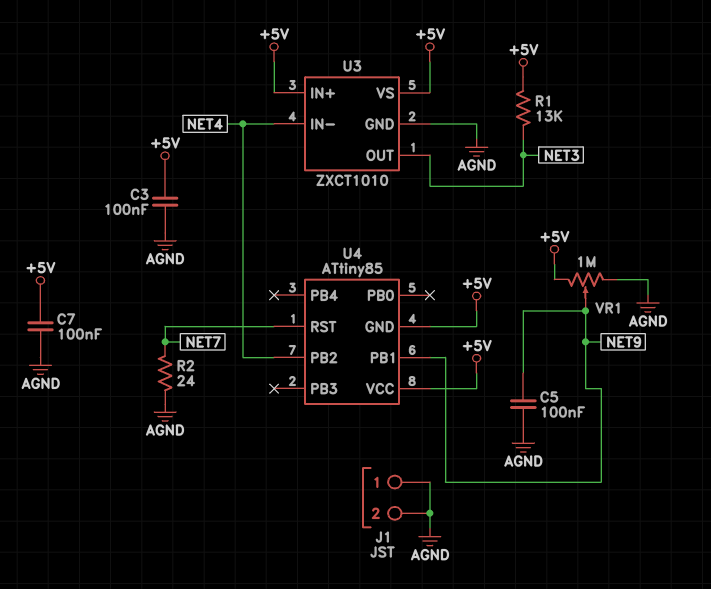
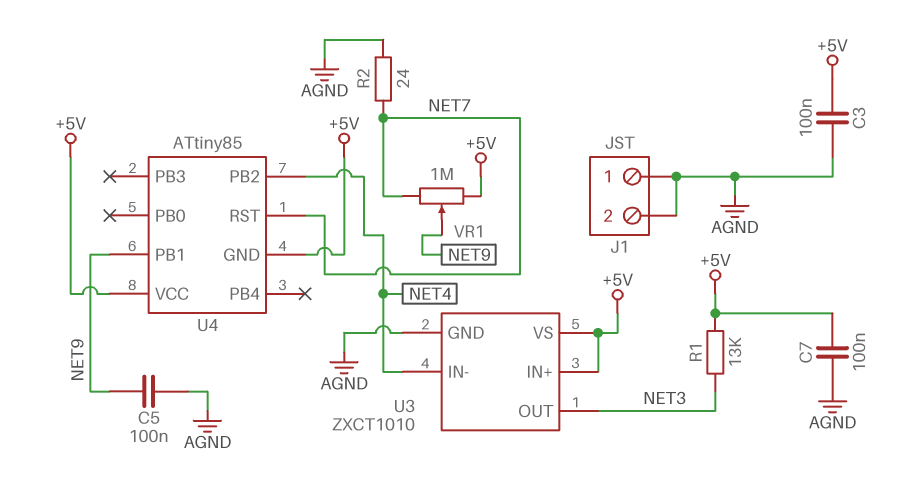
VR1: 1M (+5V, AGND, wiper NET9) -> 1M (+5V, NET7, wiper NET9)

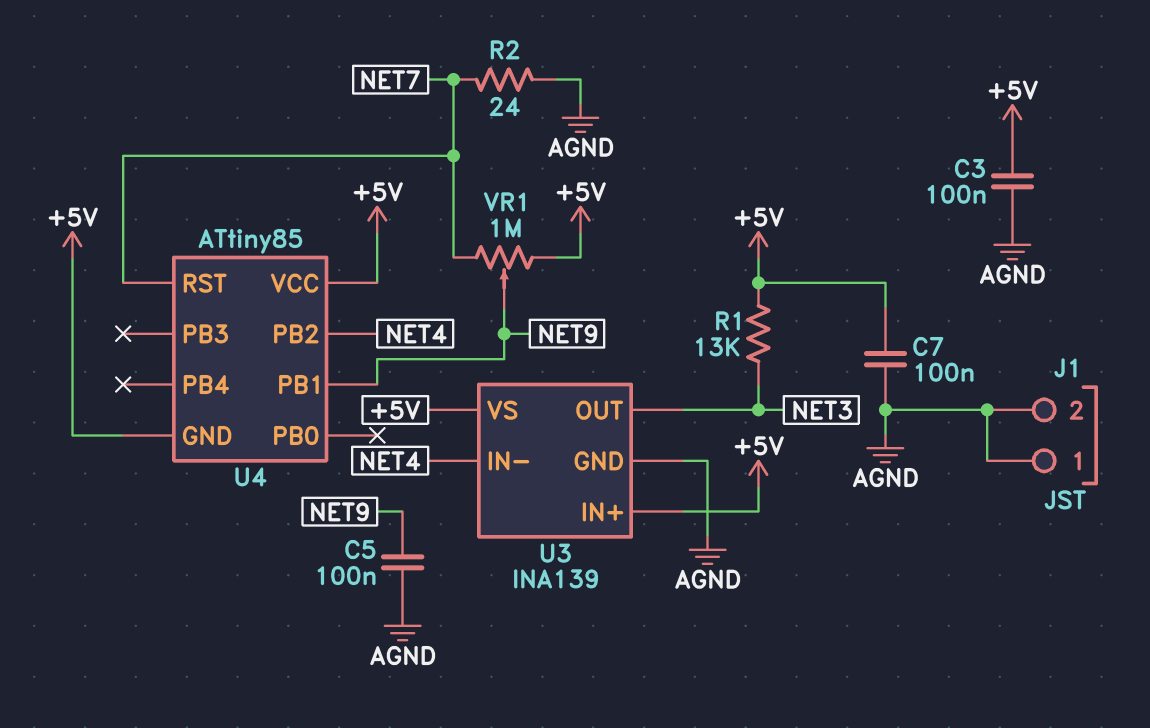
U3: ZXCT1010 -> INA139

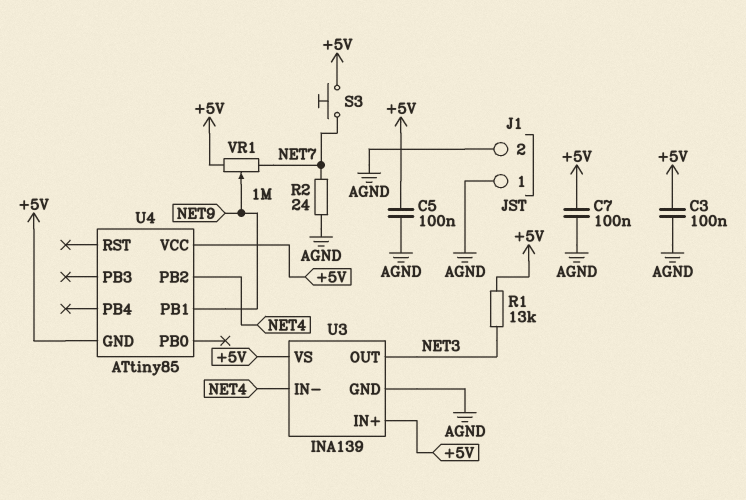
C5: 100nF (AGND, NET9) -> 100nF (+5V, AGND)
S3: none -> button (+5V, NET7)
U4 pin RST: NET7 -> none

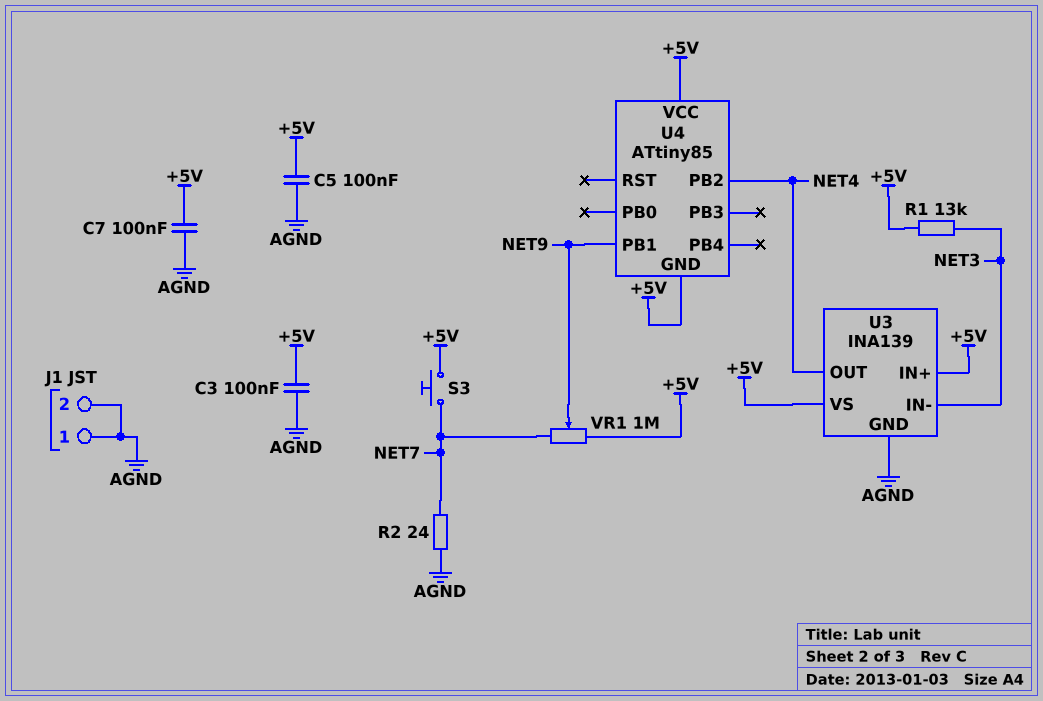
U3 pin IN-: NET4 -> NET3
U3 pin OUT: NET3 -> NET4

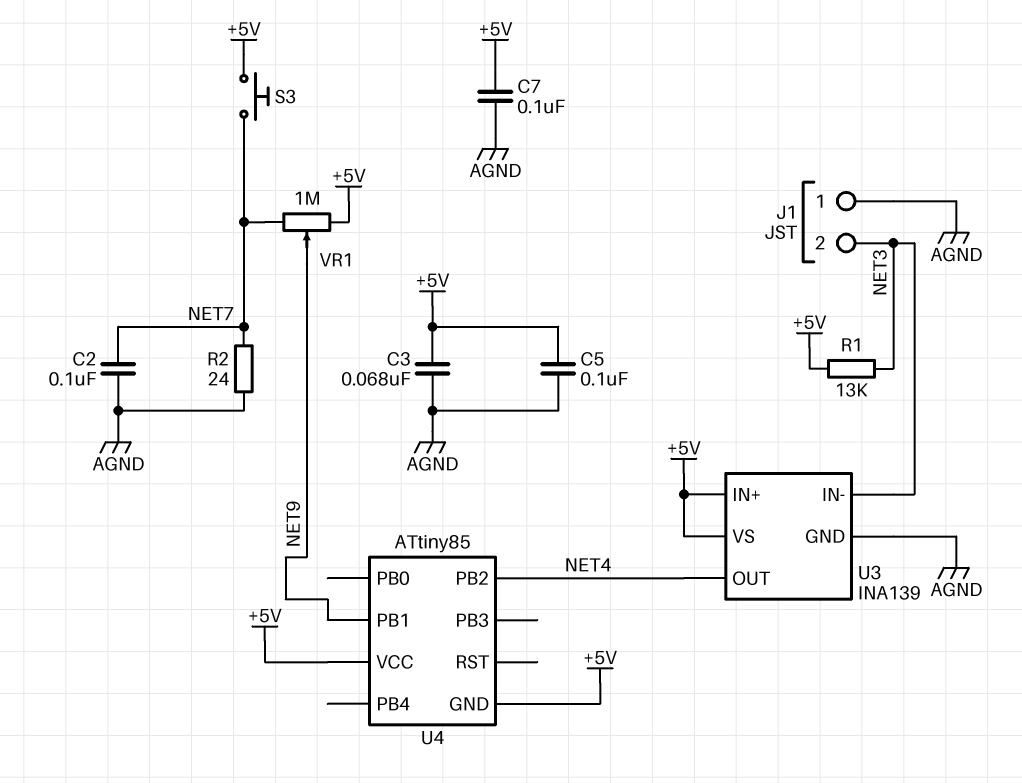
C2: none -> 100nF (AGND, NET7)
C3: 100nF (+5V, AGND) -> 68nF (+5V, AGND)
J1 pin 2: AGND -> NET3

